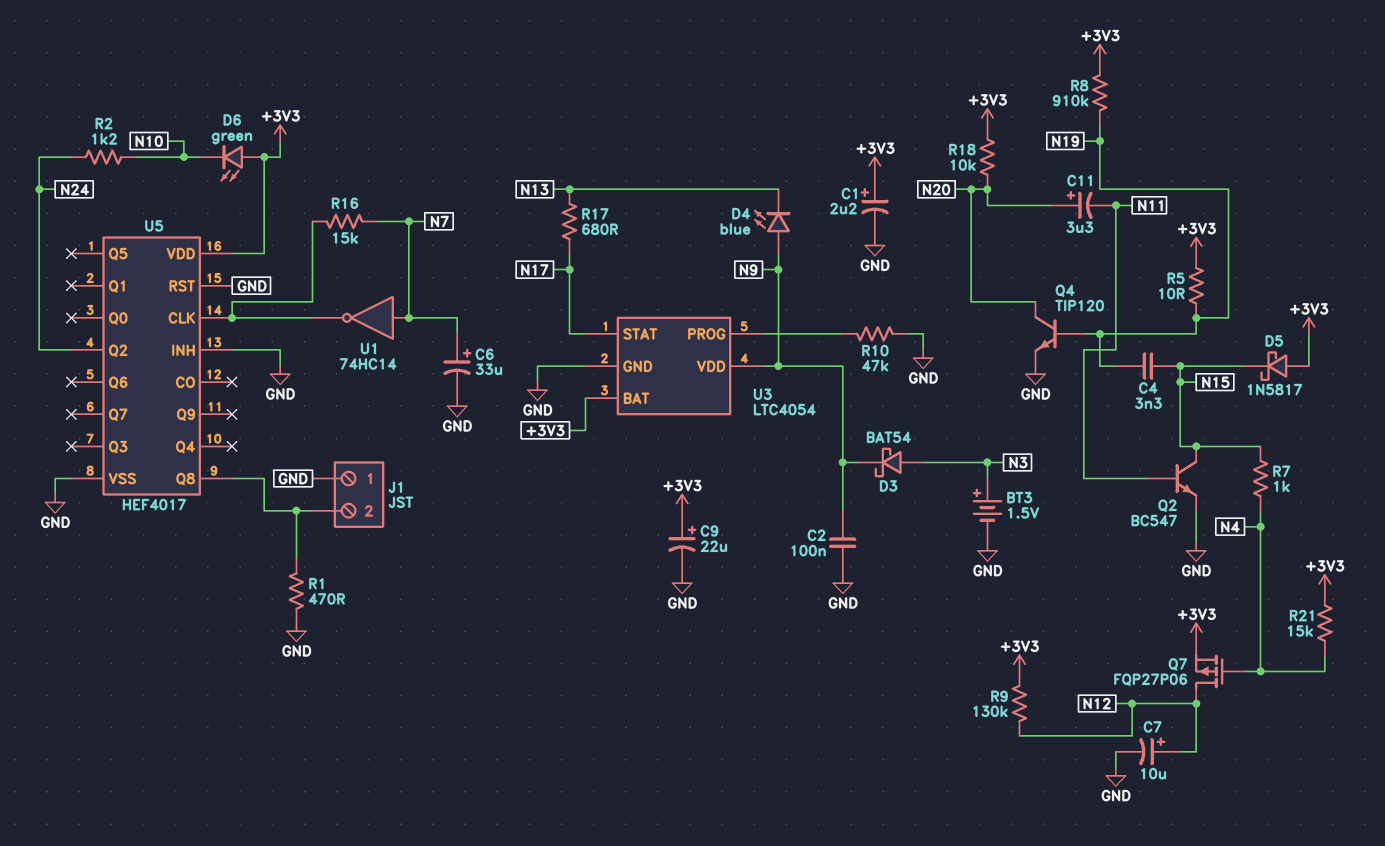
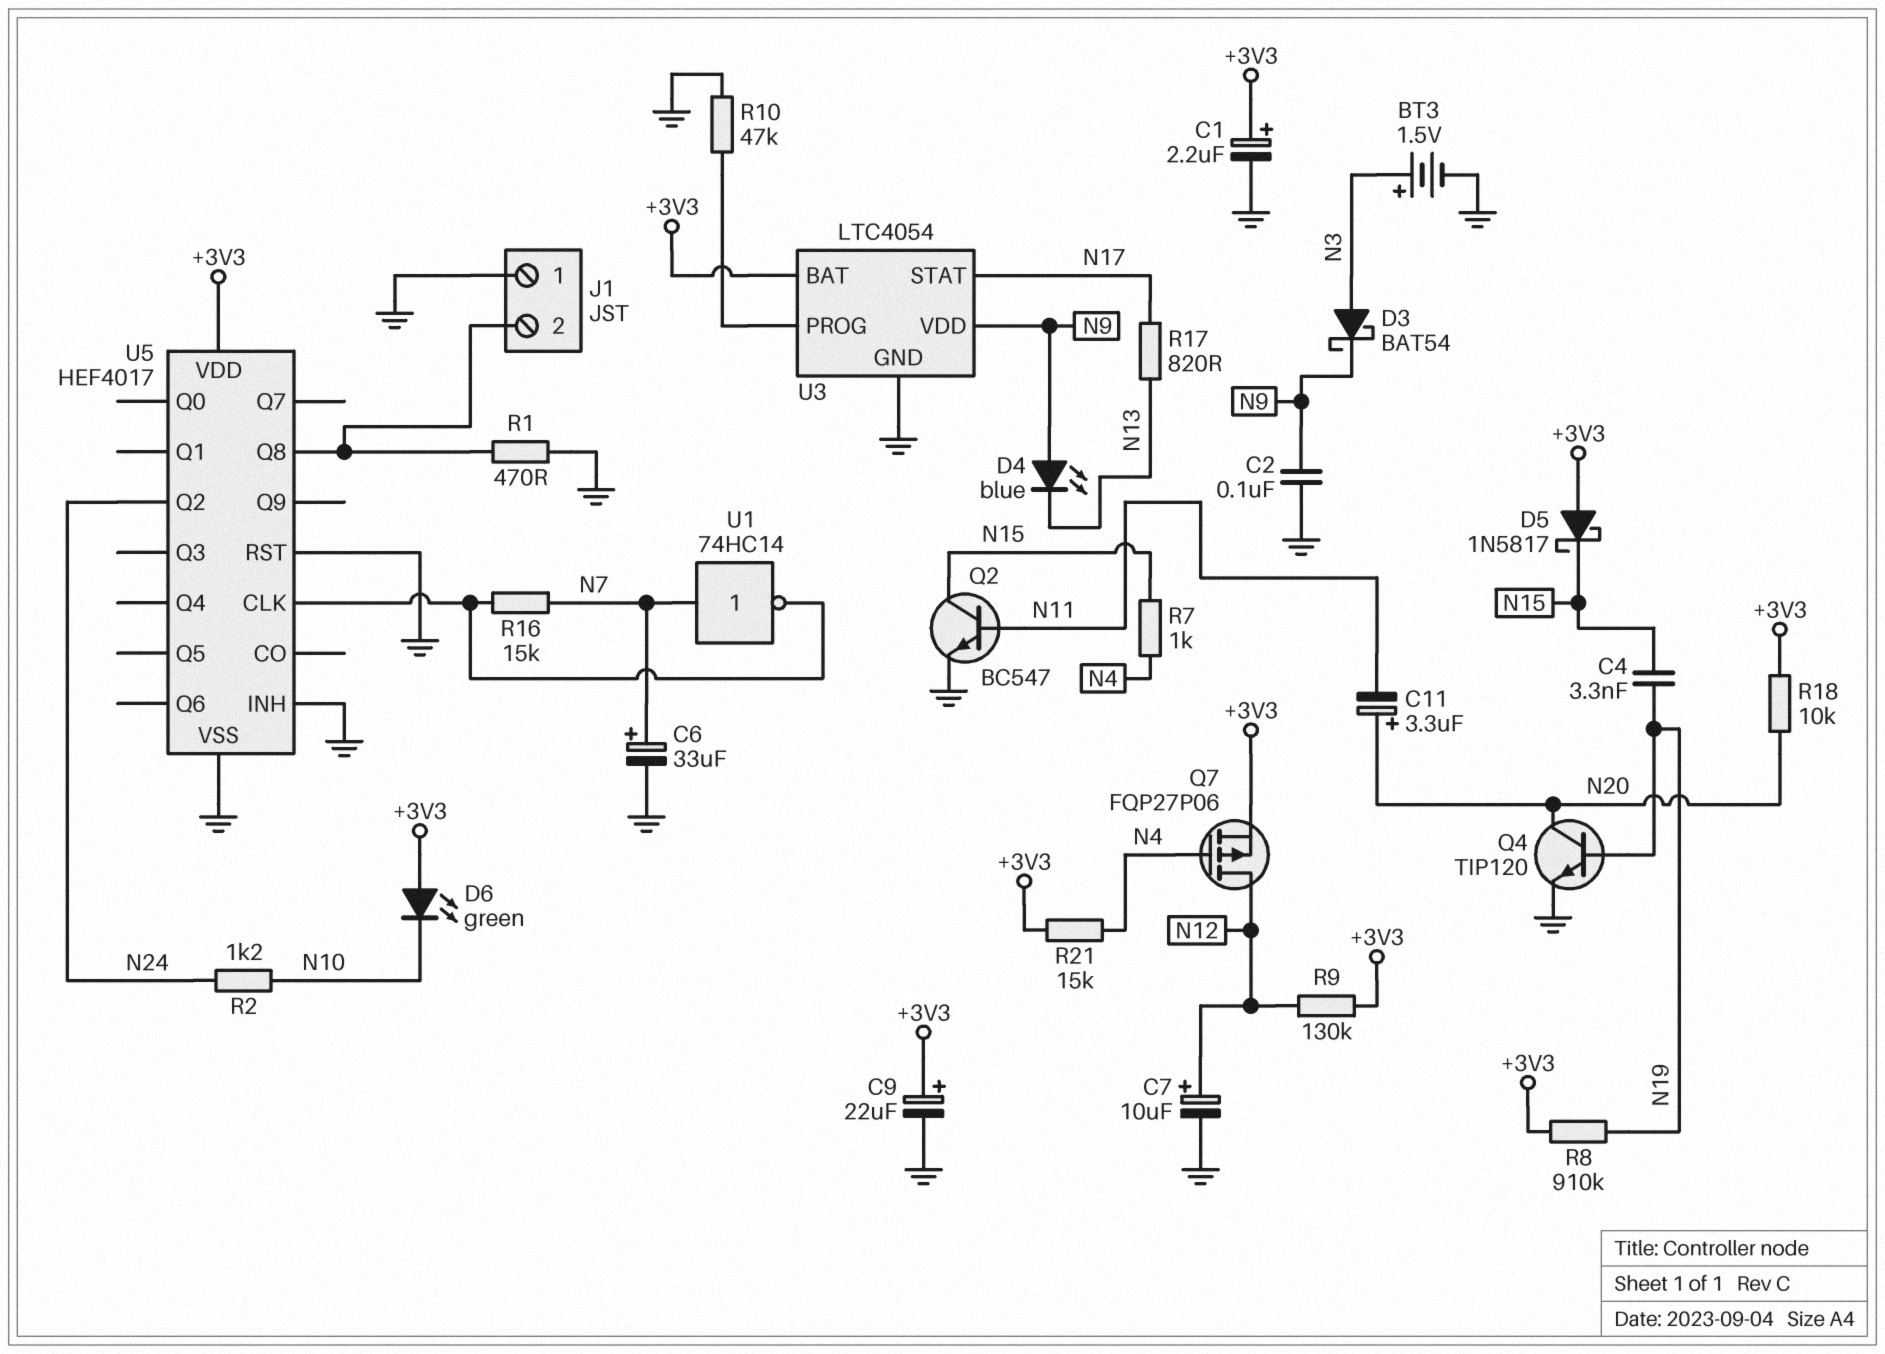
R5: 10 (+3V3, N19) -> none
R17: 680 (N13, N17) -> 820 (N13, N17)

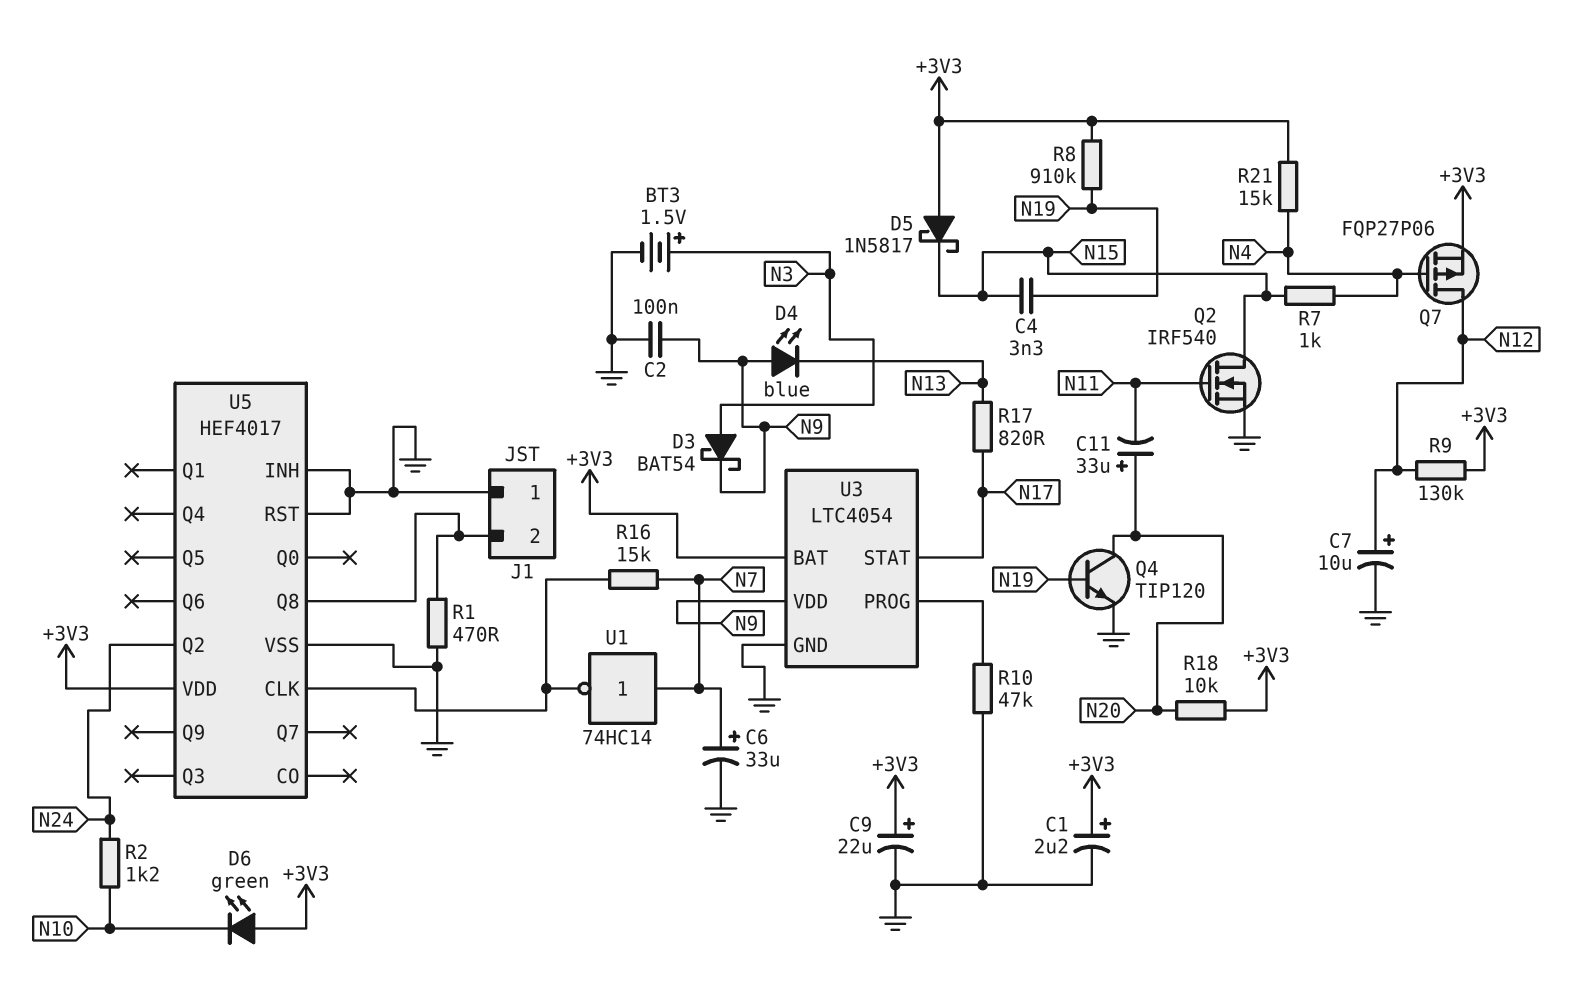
C11: 3.3uF (plus N20, minus N11) -> 33uF (plus N20, minus N11)
Q2: NPN BC547 (B N11, C N15, E GND) -> NMOS IRF540 (G N11, D N15, S GND)

